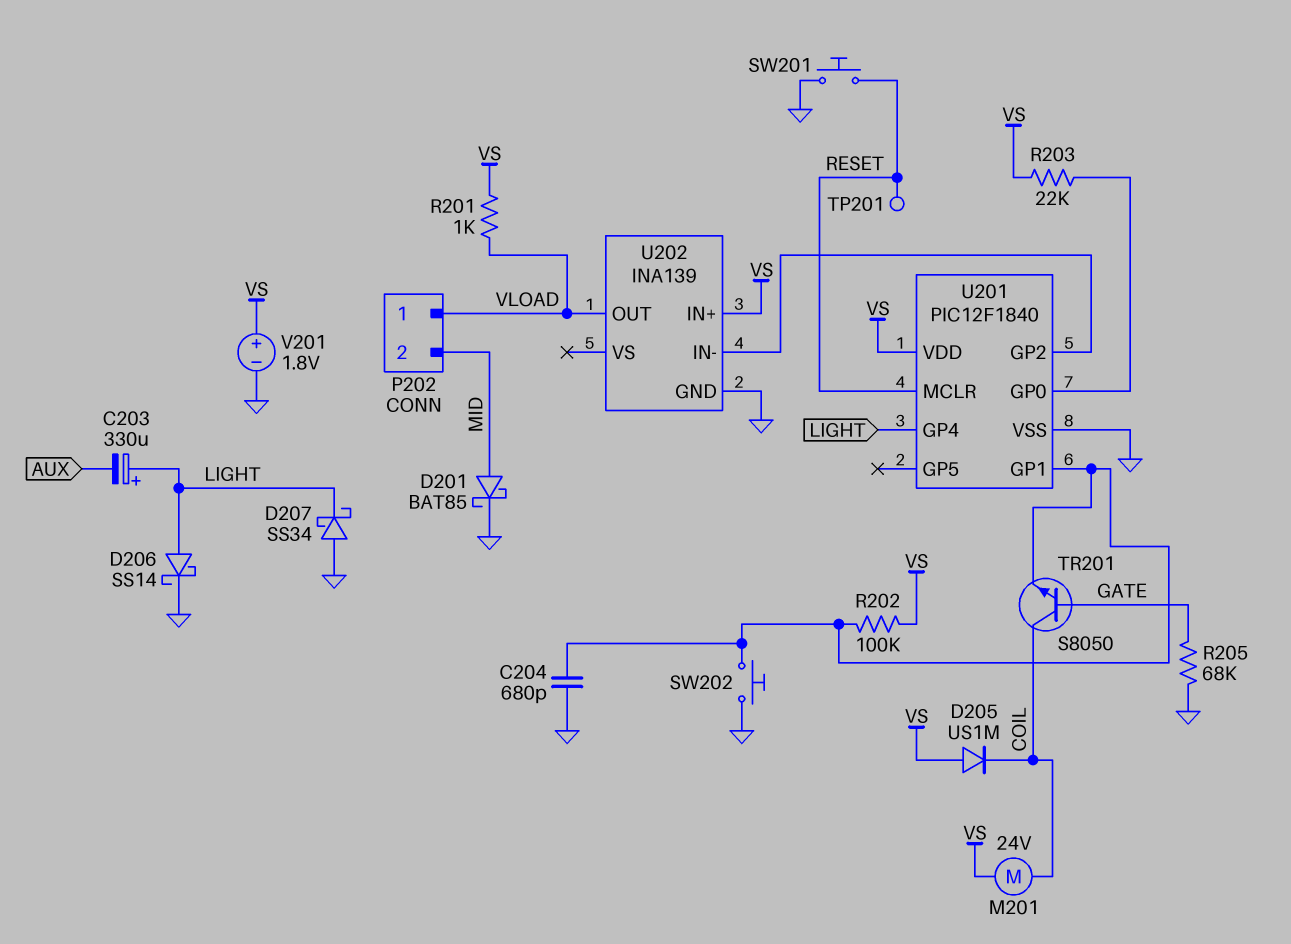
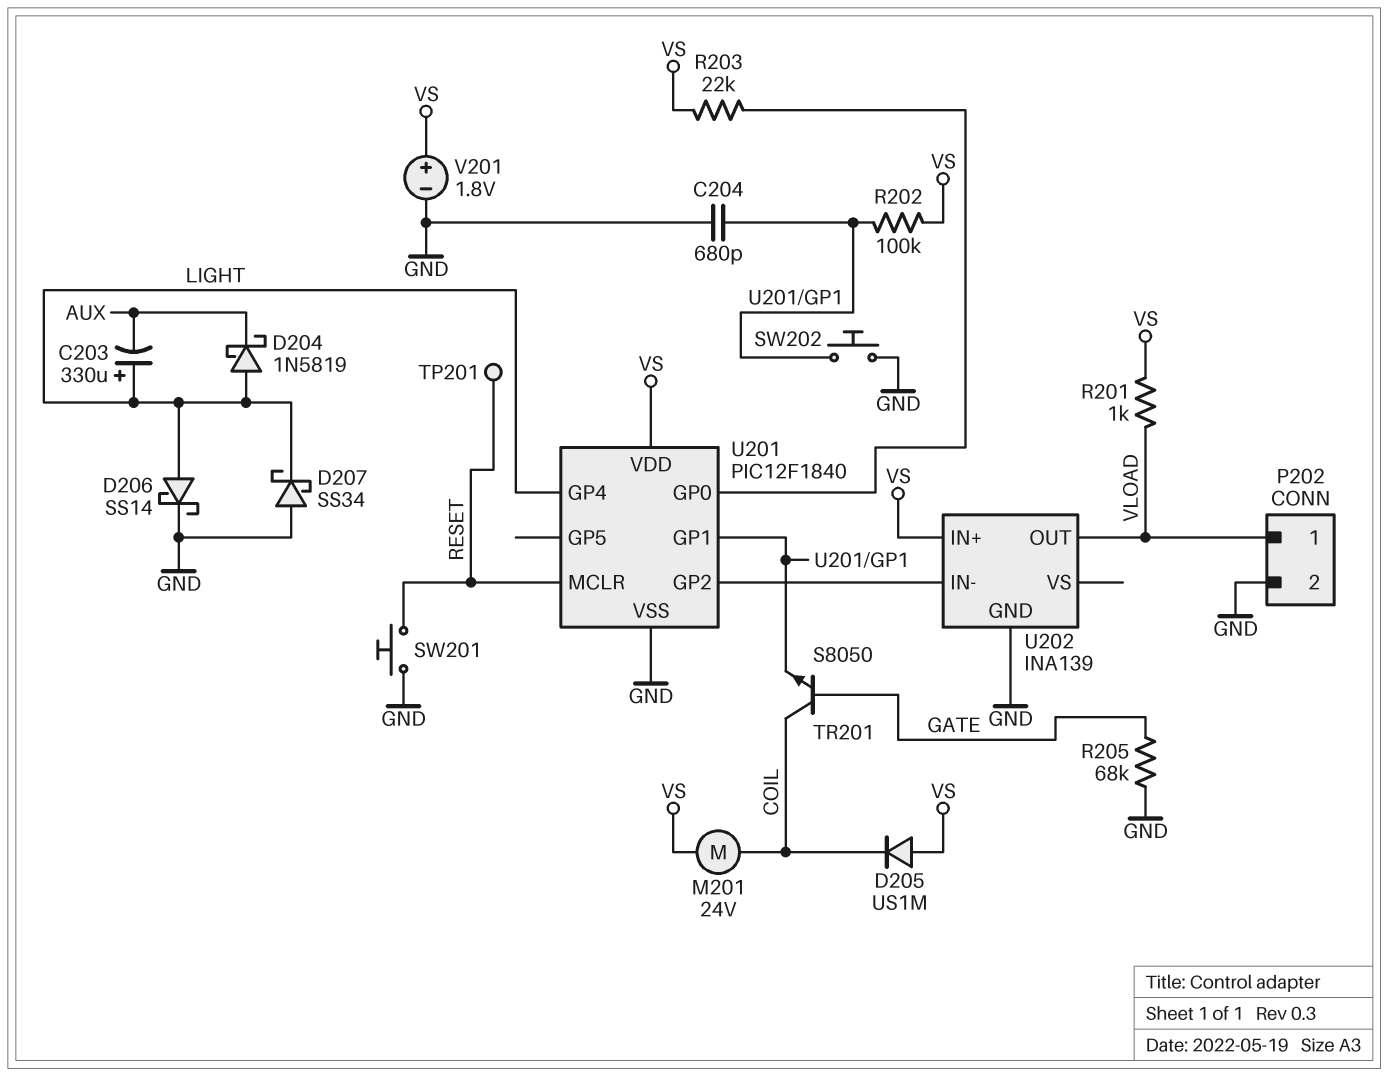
D201: schottky BAT85 (A MID, K GND) -> none
D204: none -> schottky 1N5819 (A LIGHT, K AUX)
P202 pin 2: MID -> GND

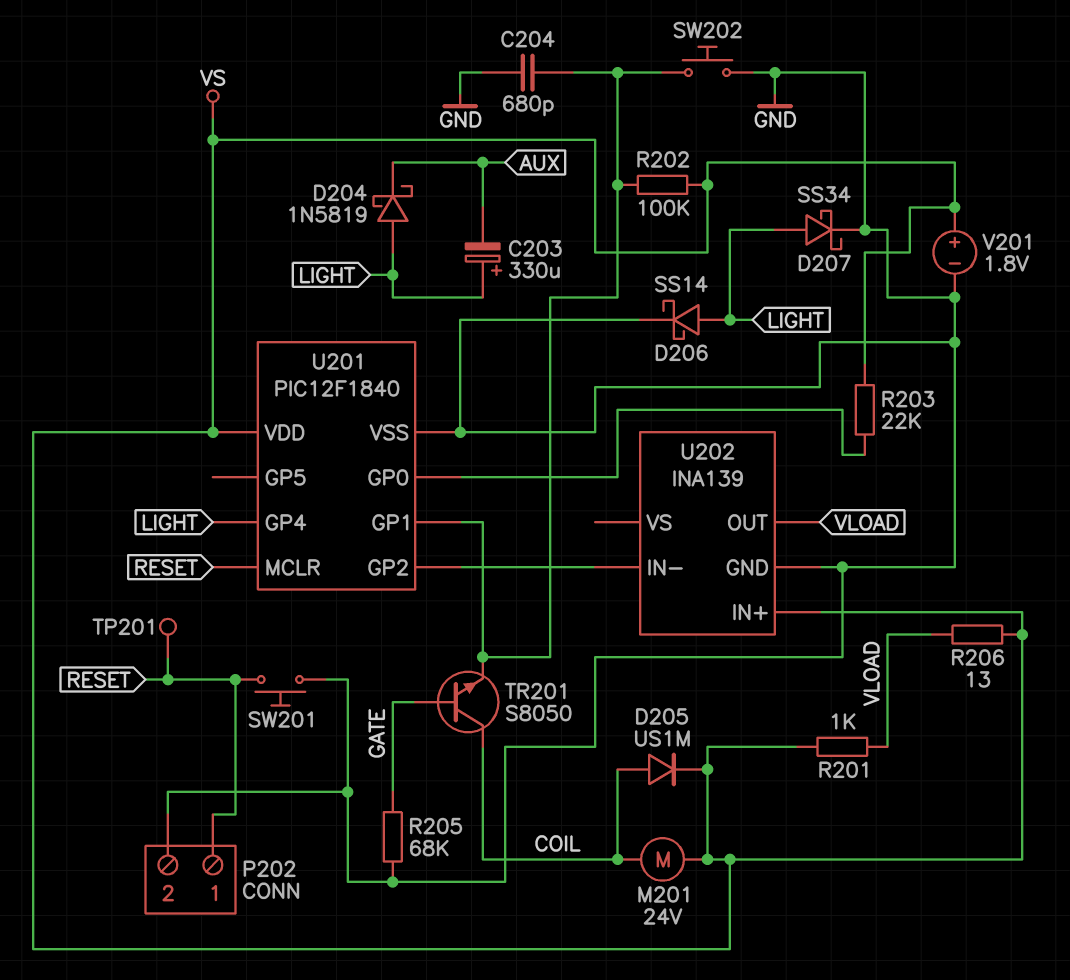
D205: diode US1M (A VS, K COIL) -> diode US1M (A COIL, K VS)
D207: schottky SS34 (A GND, K LIGHT) -> schottky SS34 (A LIGHT, K GND)
P202 pin 1: VLOAD -> RESET
R206: none -> 13 (VLOAD, VS)

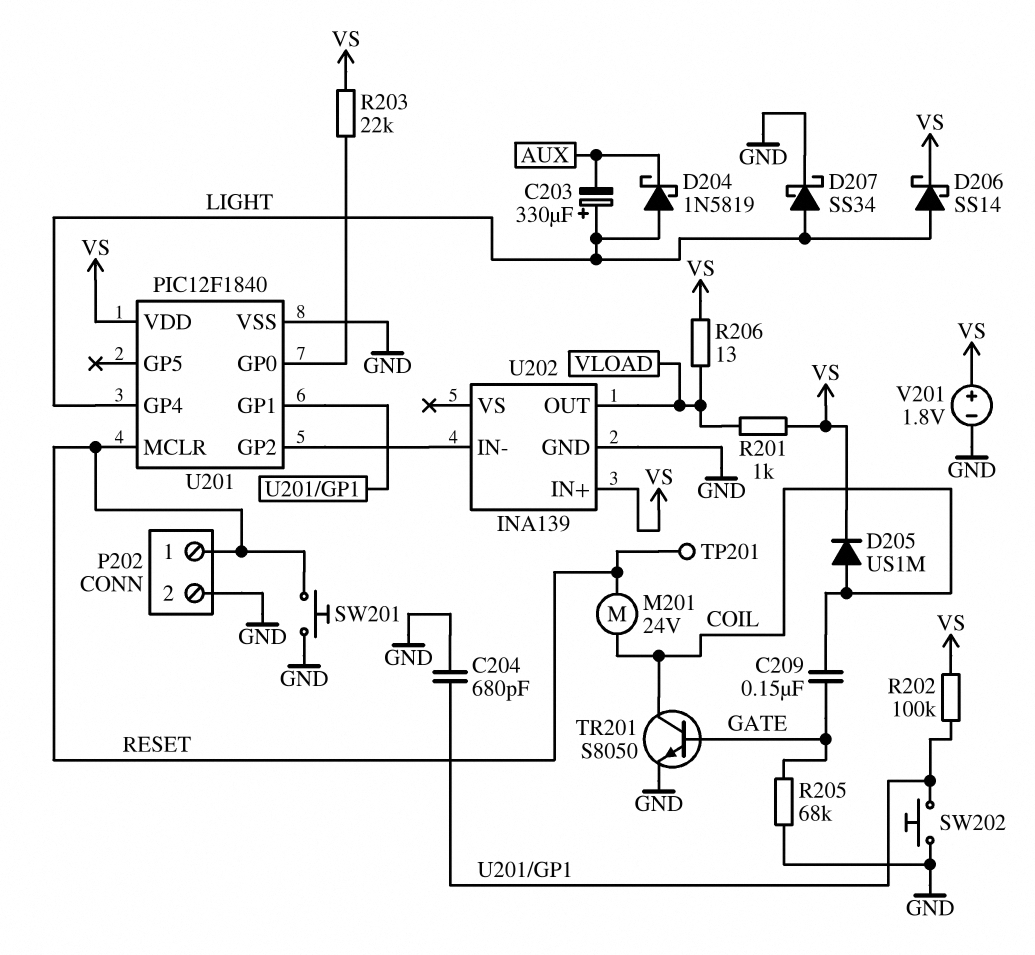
C209: none -> 150nF (COIL, GATE)
D206: schottky SS14 (A LIGHT, K GND) -> schottky SS14 (A LIGHT, K VS)
M201: motor 24V (COIL, VS) -> motor 24V (COIL, RESET)
TR201: NPN S8050 (B GATE, C COIL, E U201/GP1) -> NPN S8050 (B GATE, C COIL, E GND)

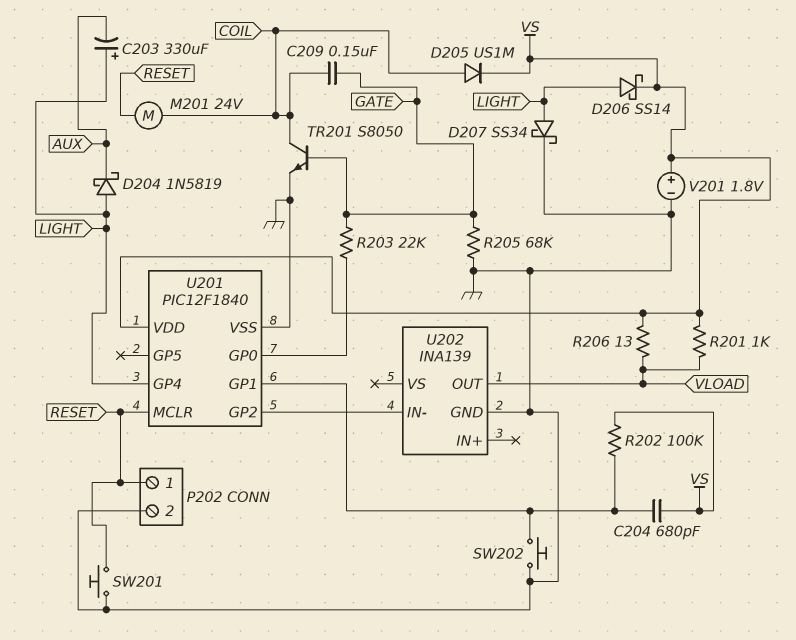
C204: 680pF (GND, U201/GP1) -> 680pF (U201/GP1, VS)
R203: 22k (U201/GP0, VS) -> 22k (GATE, U201/GP0)
TP201: test point (RESET) -> none
U202 pin IN+: VS -> none

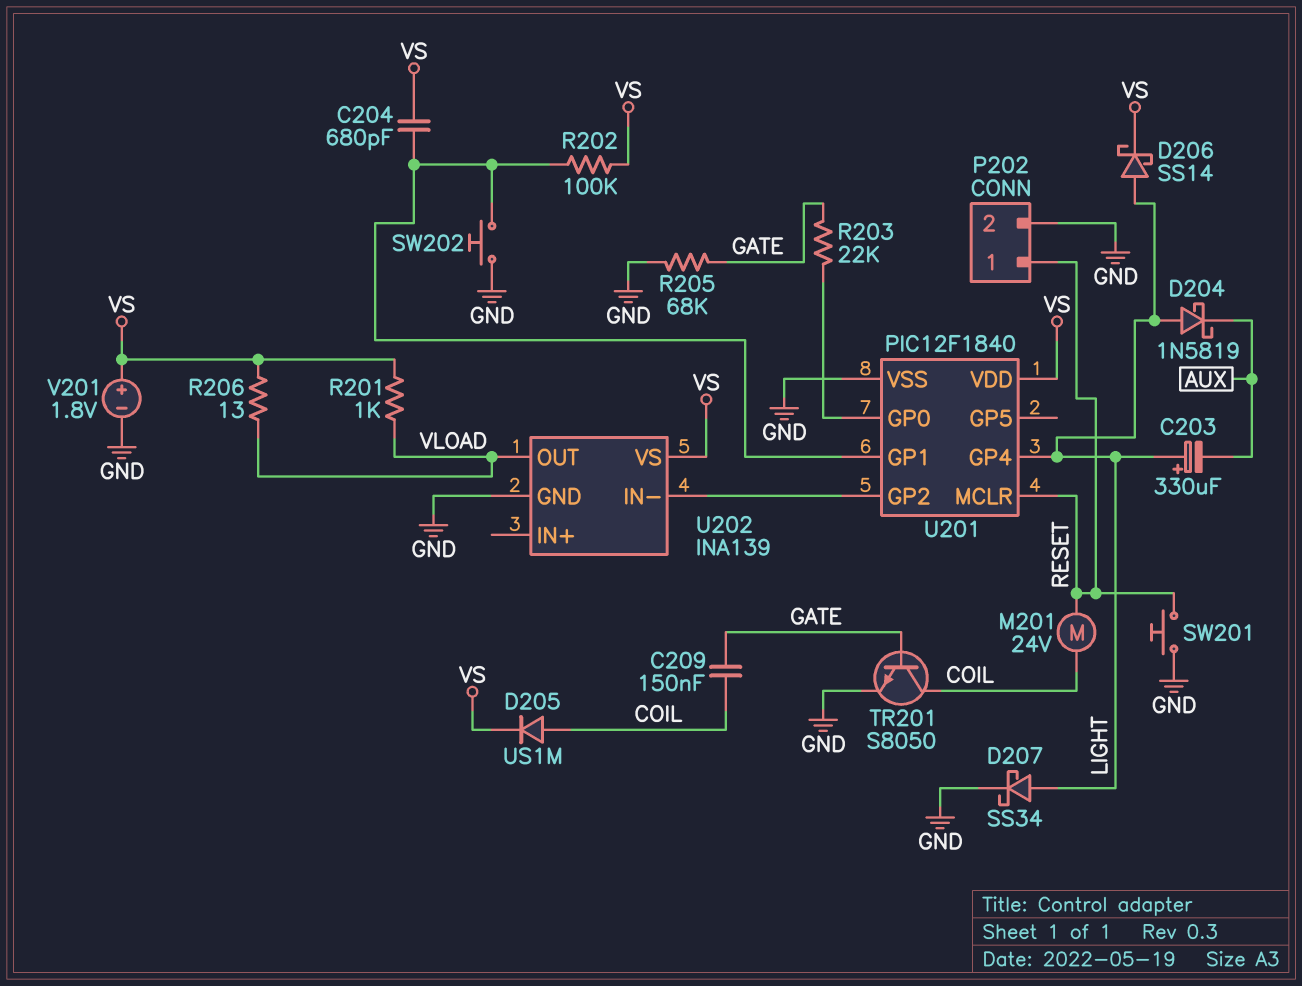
U202 pin VS: none -> VS

